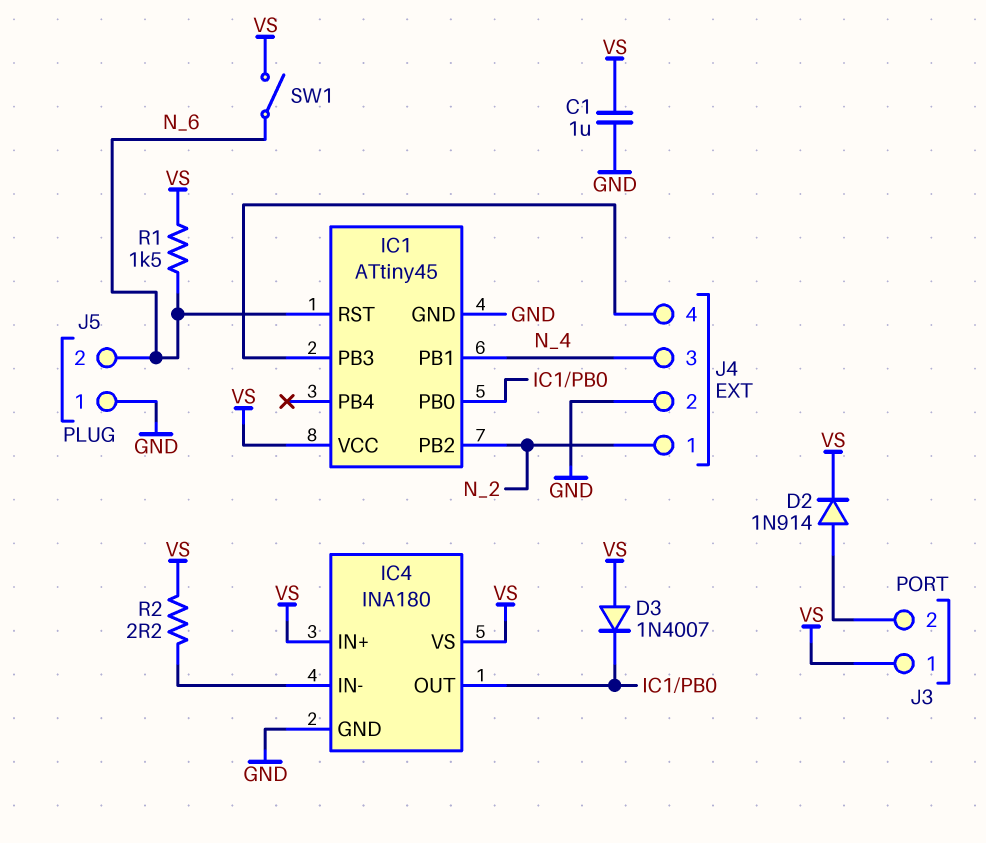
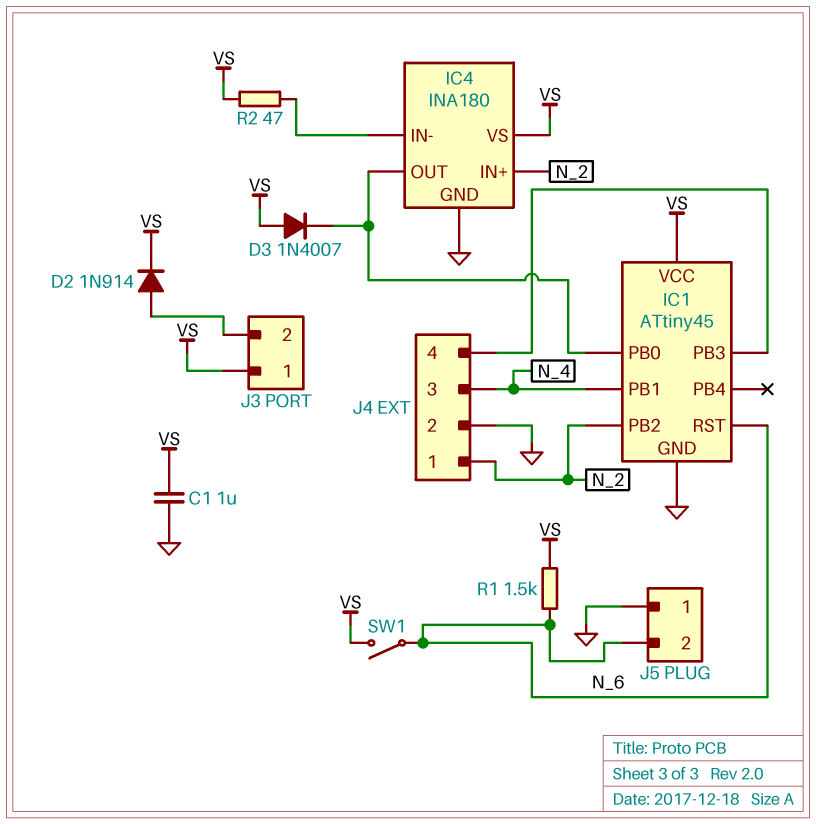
IC4 pin IN+: VS -> N_2
R2: 2.2 (IC4/IN-, VS) -> 47 (IC4/IN-, VS)

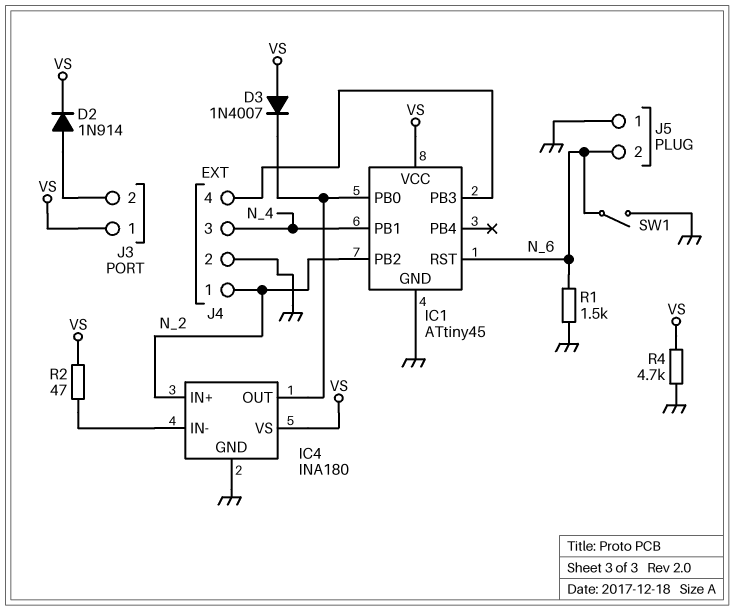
C1: 1uF (GND, VS) -> none
R1: 1.5k (N_6, VS) -> 1.5k (GND, N_6)
R4: none -> 4.7k (GND, VS)
SW1: switch (N_6, VS) -> switch (GND, N_6)

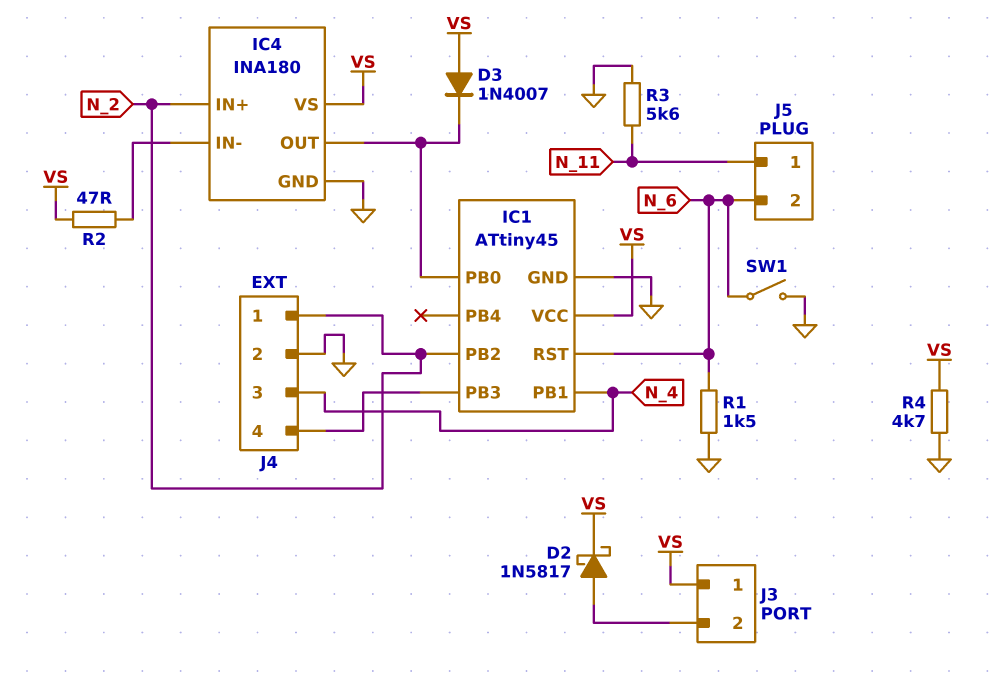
D2: diode 1N914 (A J3/2, K VS) -> schottky 1N5817 (A J3/2, K VS)
J5 pin 1: GND -> N_11
R3: none -> 5.6k (GND, N_11)

